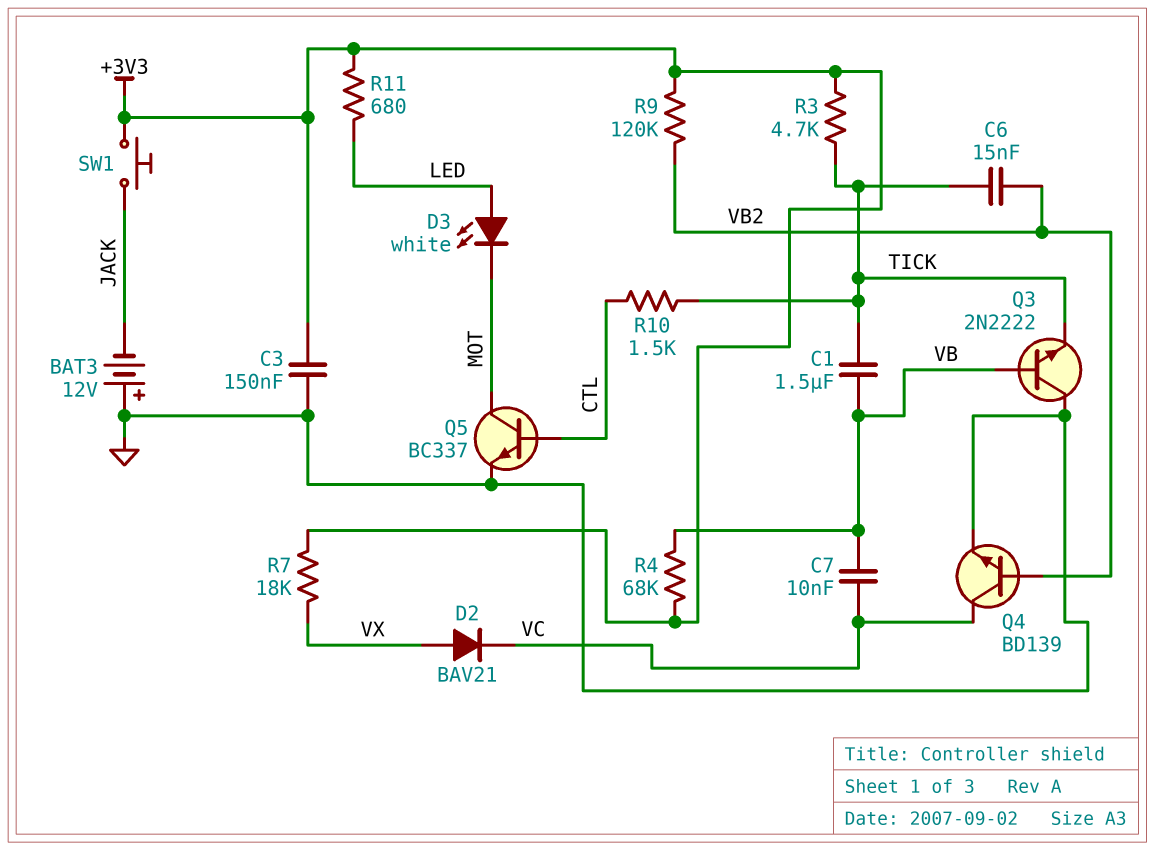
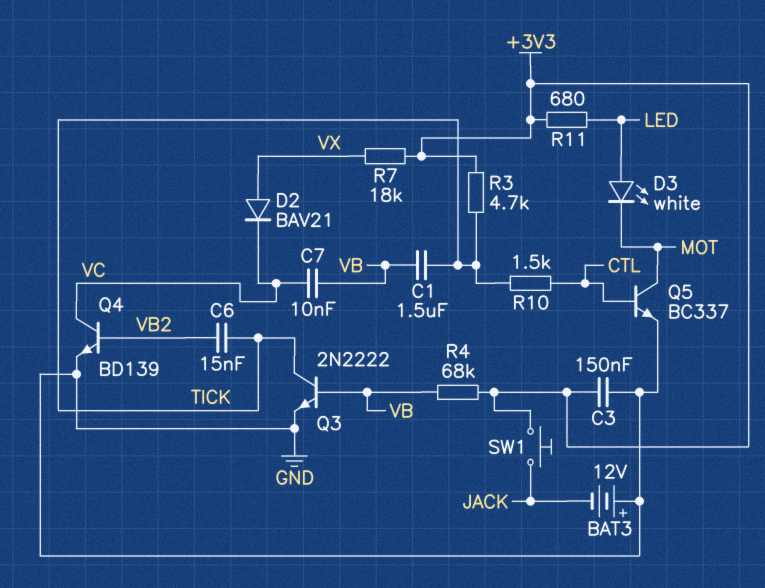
Q3: NPN 2N2222 (B VB, C GND, E TICK) -> NPN 2N2222 (B VB, C TICK, E GND)
R9: 120k (+3V3, VB2) -> none

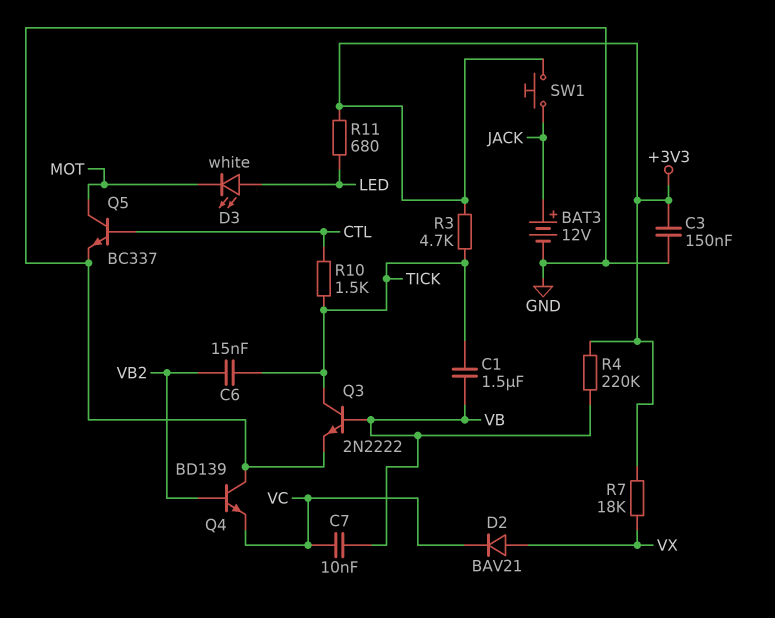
BAT3: 12V (plus GND, minus JACK) -> 12V (plus JACK, minus GND)
Q4: NPN BD139 (B VB2, C VC, E GND) -> NPN BD139 (B VB2, C GND, E VC)
R4: 68k (+3V3, VB) -> 220k (+3V3, VB)

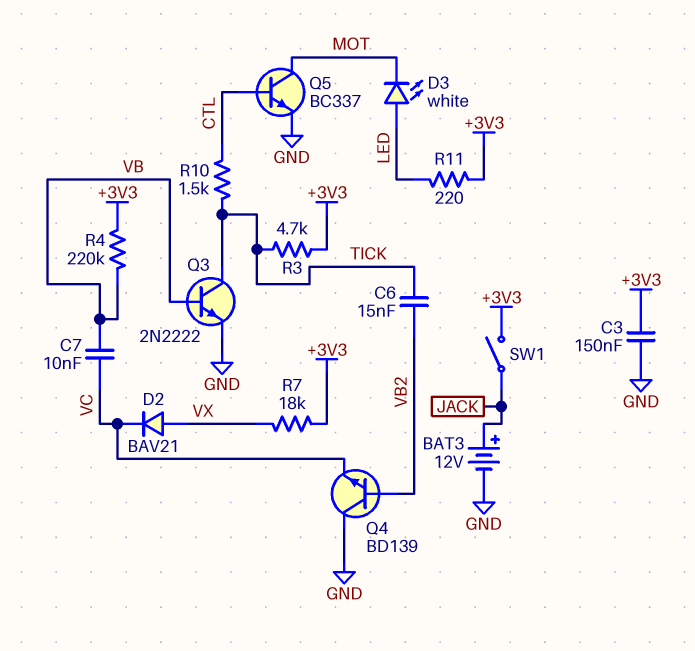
C1: 1.5uF (TICK, VB) -> none
R11: 680 (+3V3, LED) -> 220 (+3V3, LED)
SW1: button (+3V3, JACK) -> switch (+3V3, JACK)

